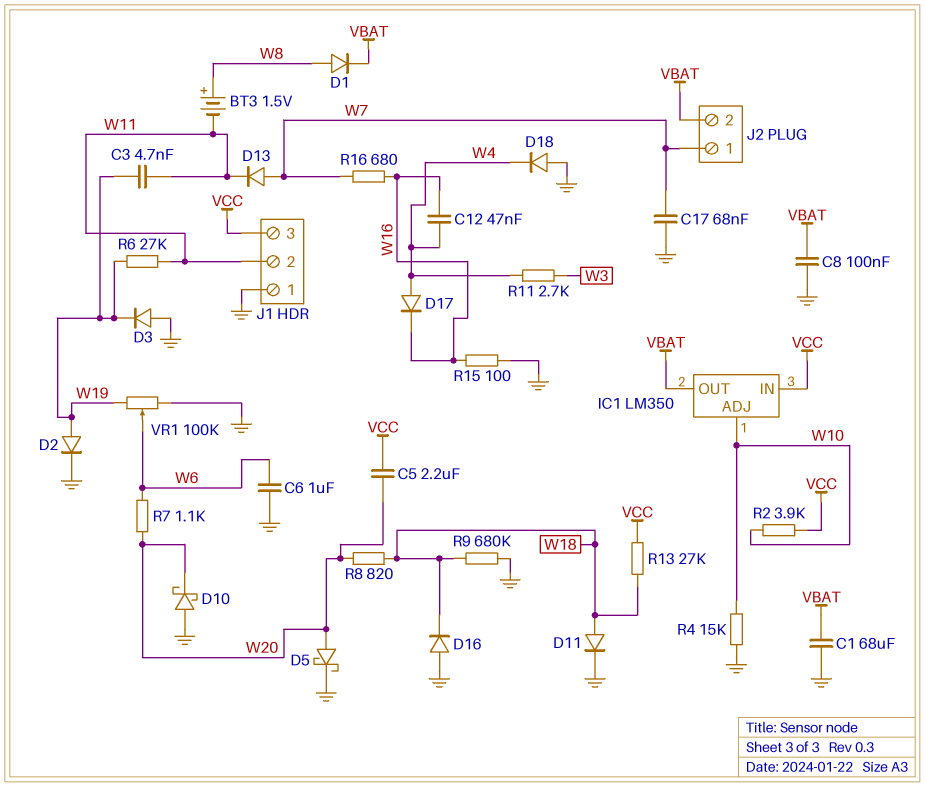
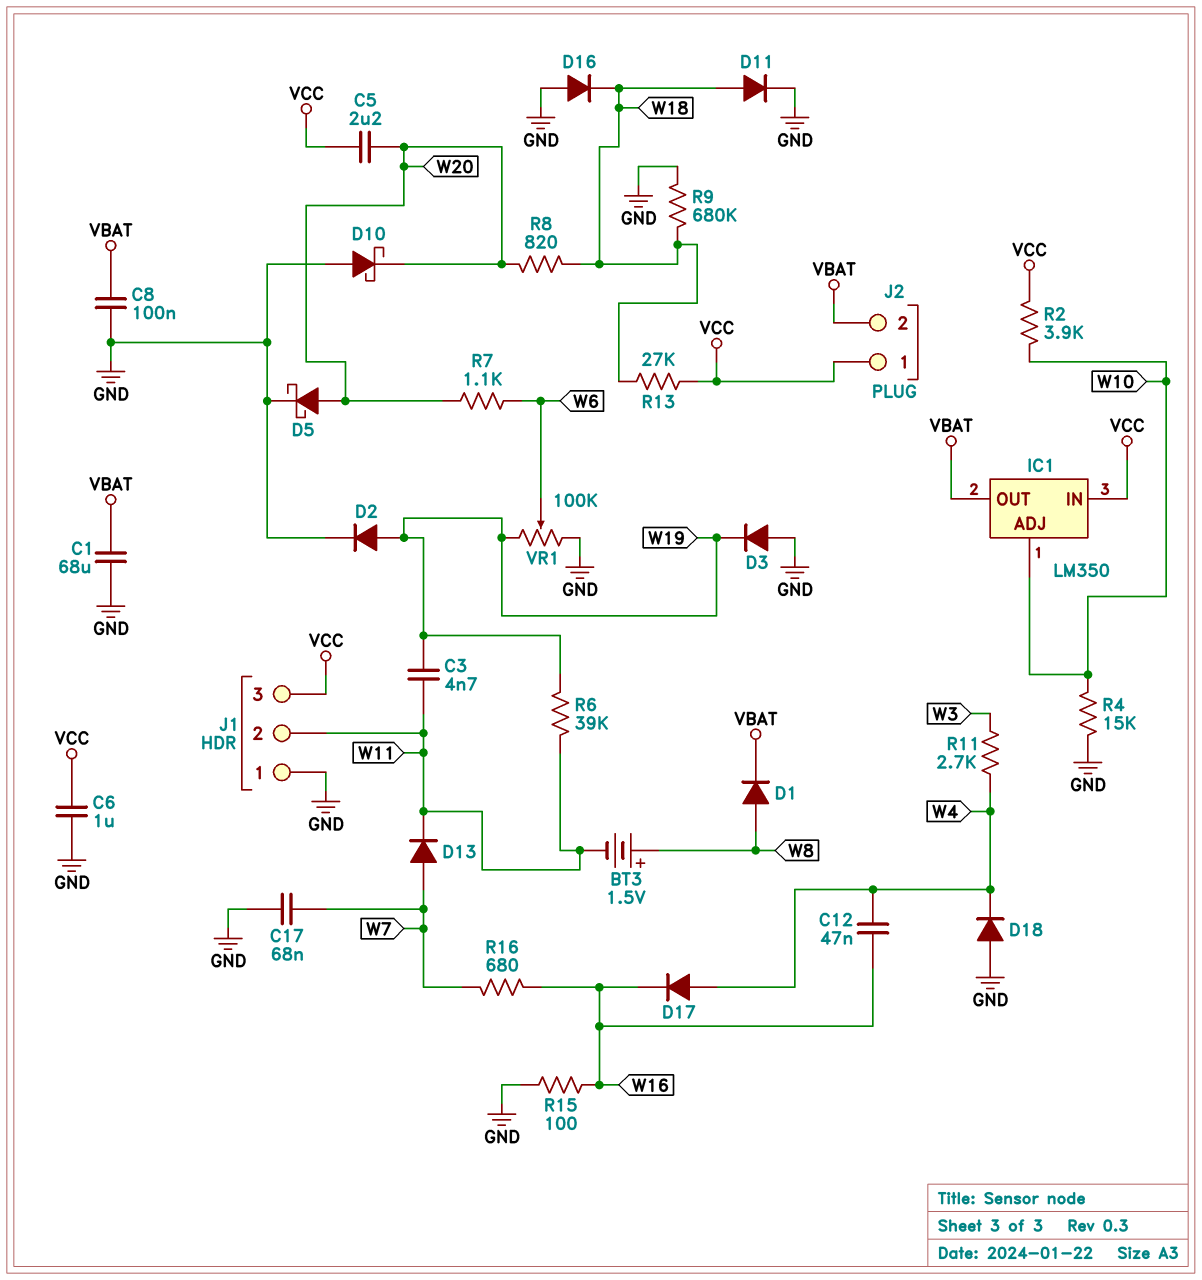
C6: 1uF (GND, W6) -> 1uF (GND, VCC)
J2 pin 1: W7 -> VCC
R6: 27k (W11, W19) -> 39k (W11, W19)

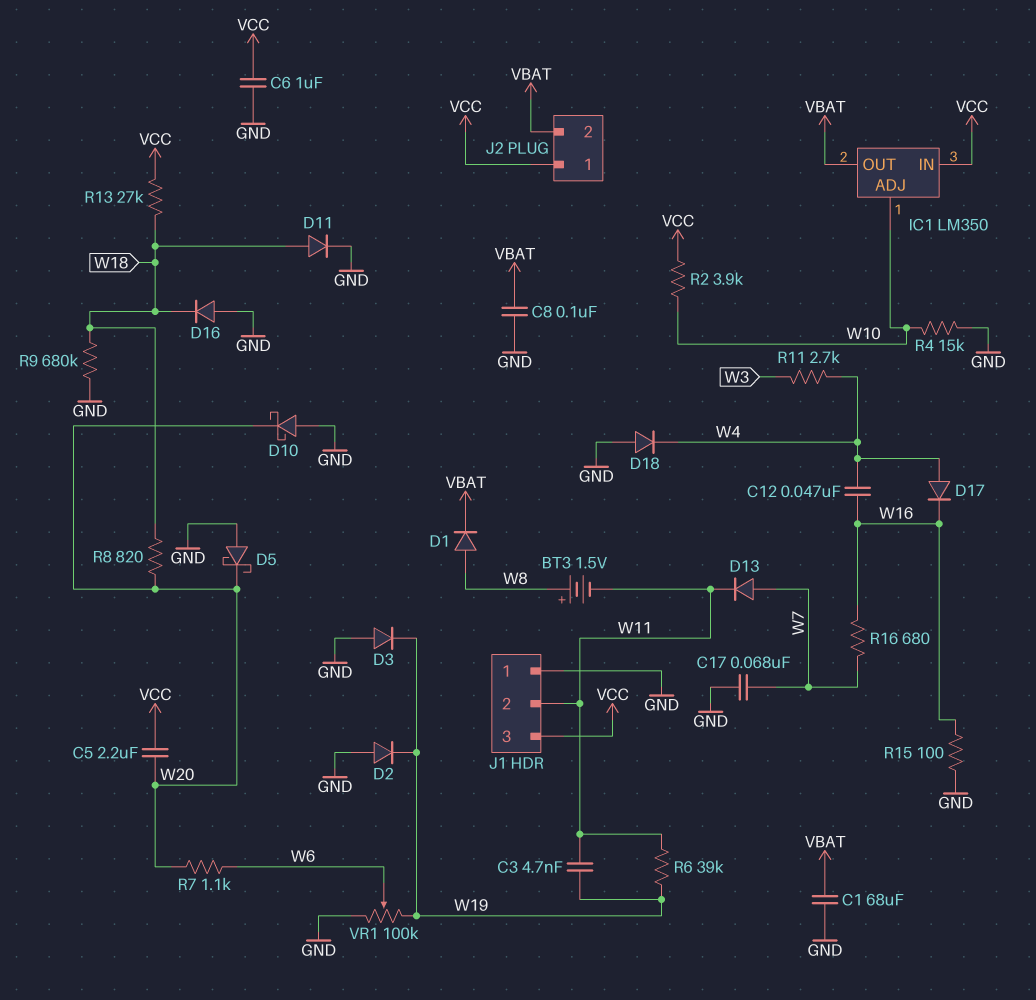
D2: diode (A W19, K GND) -> diode (A GND, K W19)
D5: schottky (A W20, K GND) -> schottky (A GND, K W20)

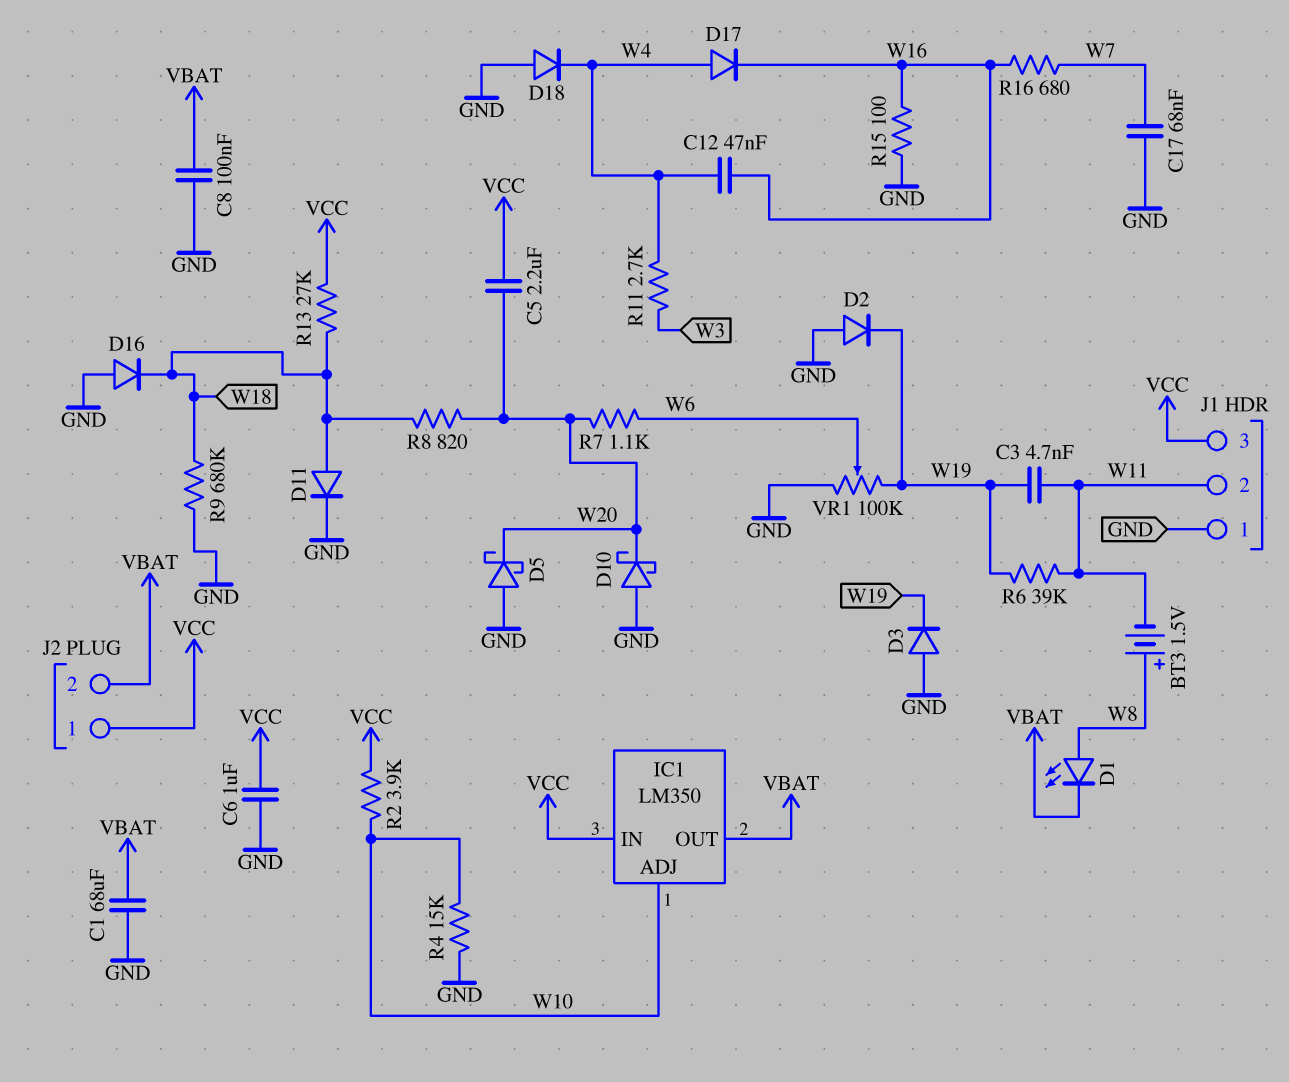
D1: diode (A W8, K VBAT) -> LED (A W8, K VBAT)
D13: diode (A W7, K W11) -> none

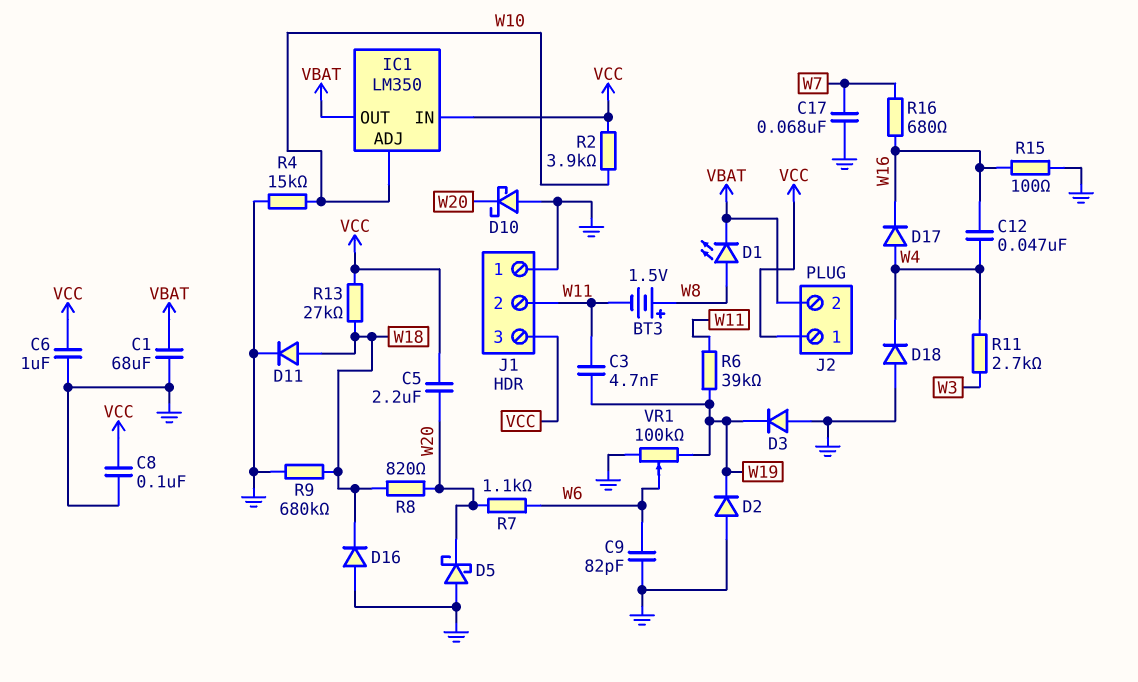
C8: 100nF (GND, VBAT) -> 100nF (GND, VCC)
C9: none -> 82pF (GND, W6)

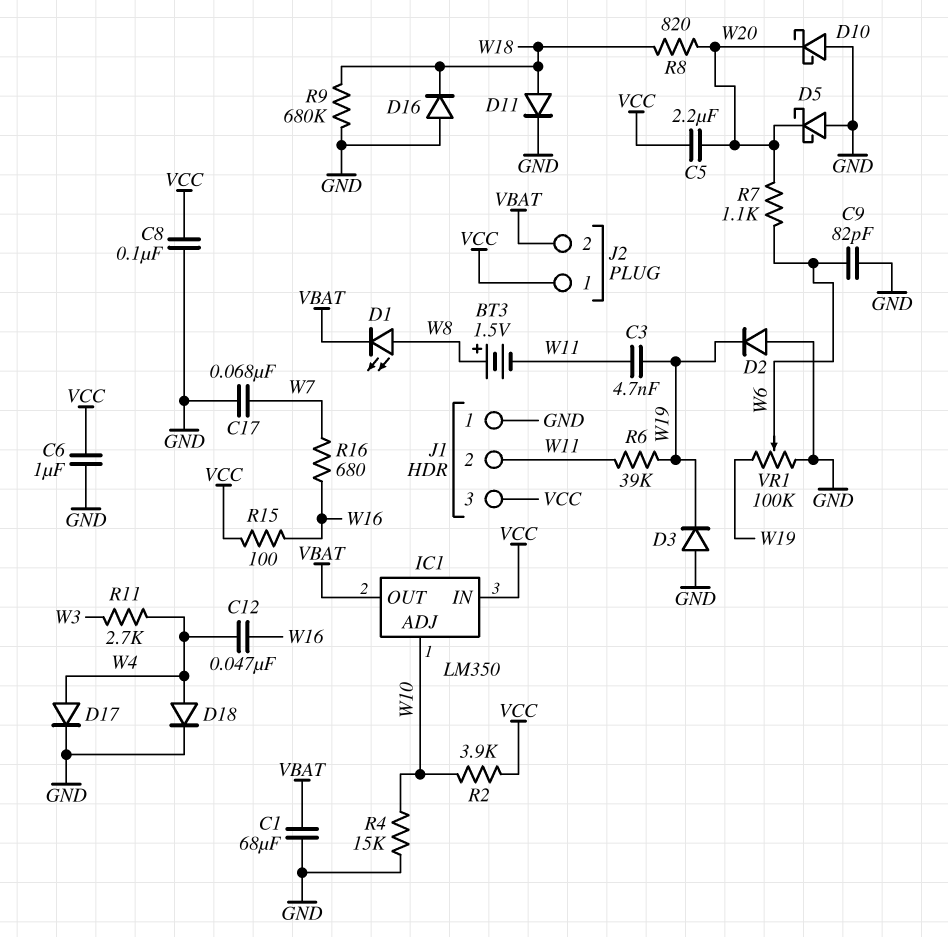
D17: diode (A W4, K W16) -> diode (A W4, K GND)
D18: diode (A GND, K W4) -> diode (A W4, K GND)
R13: 27k (VCC, W18) -> none
R15: 100 (GND, W16) -> 100 (VCC, W16)

